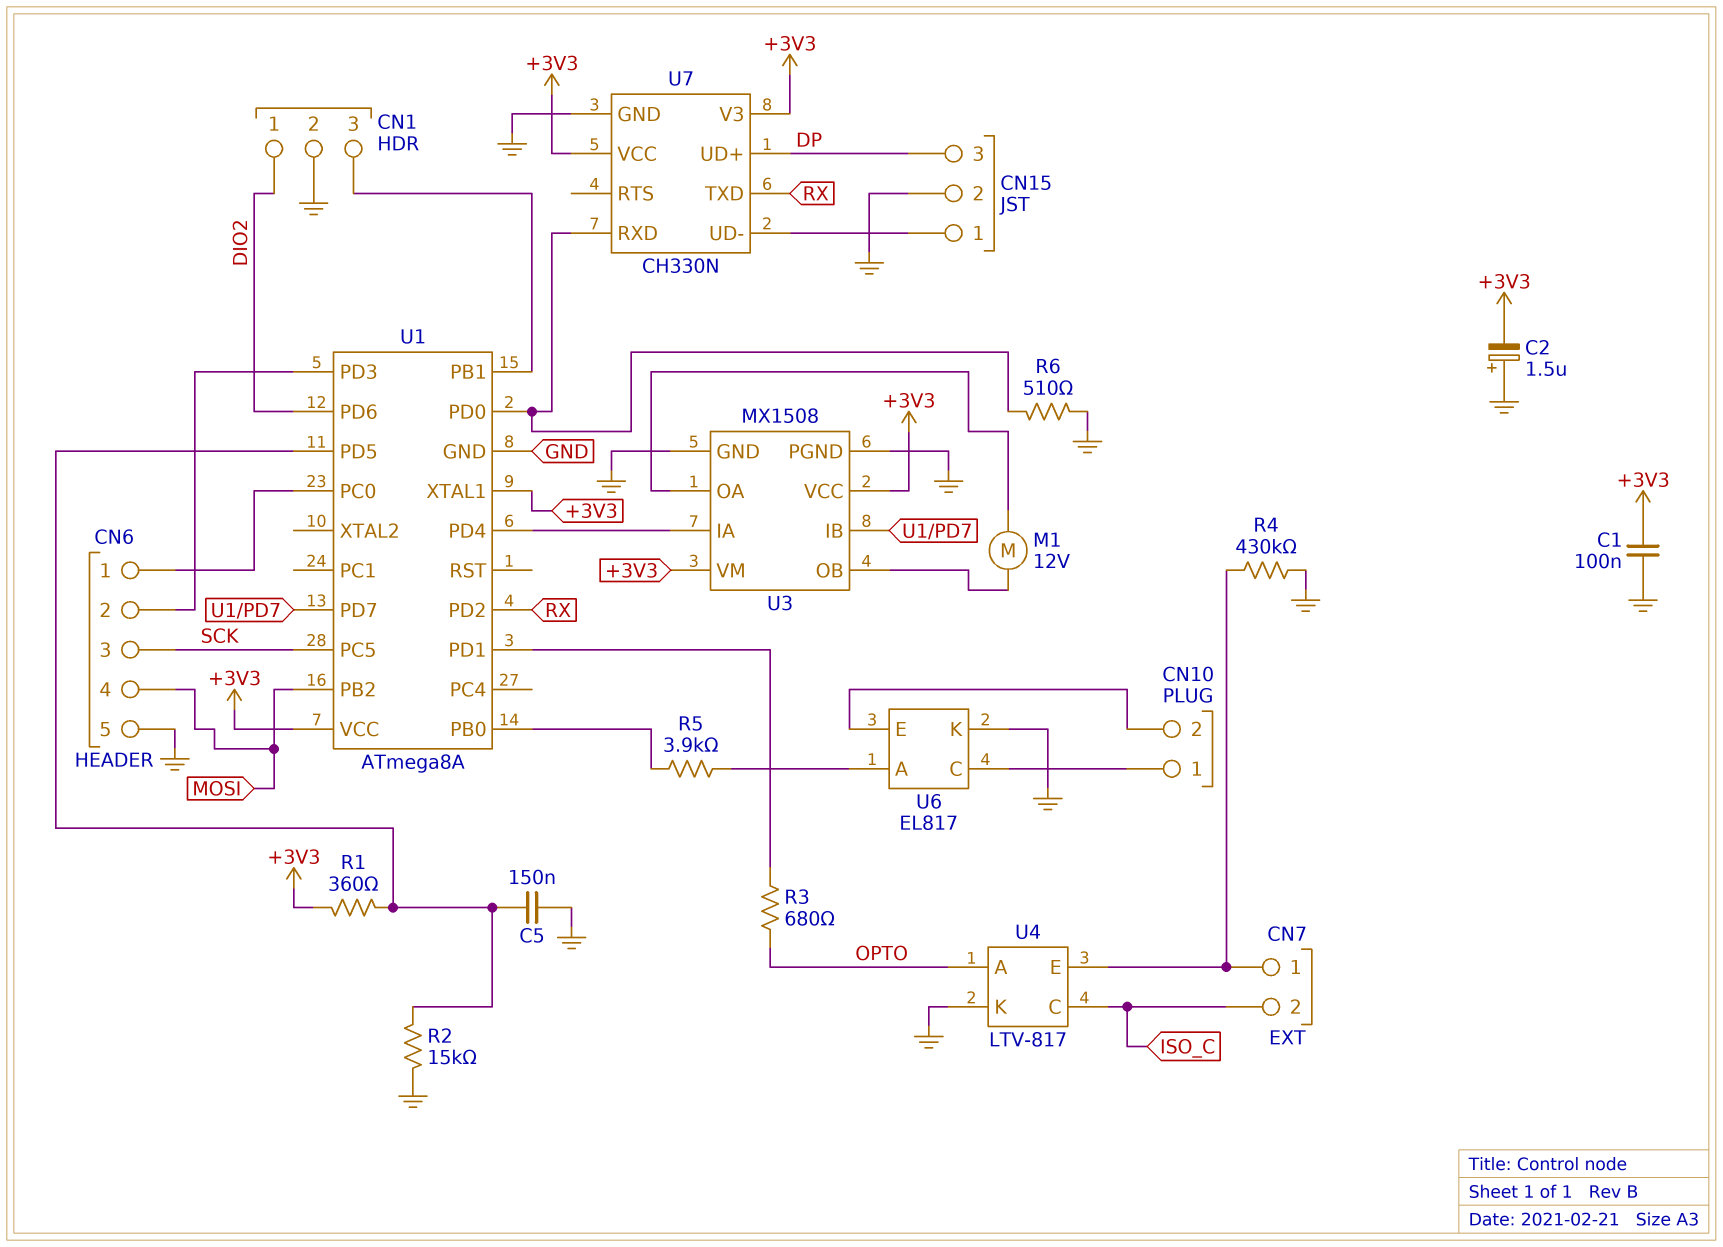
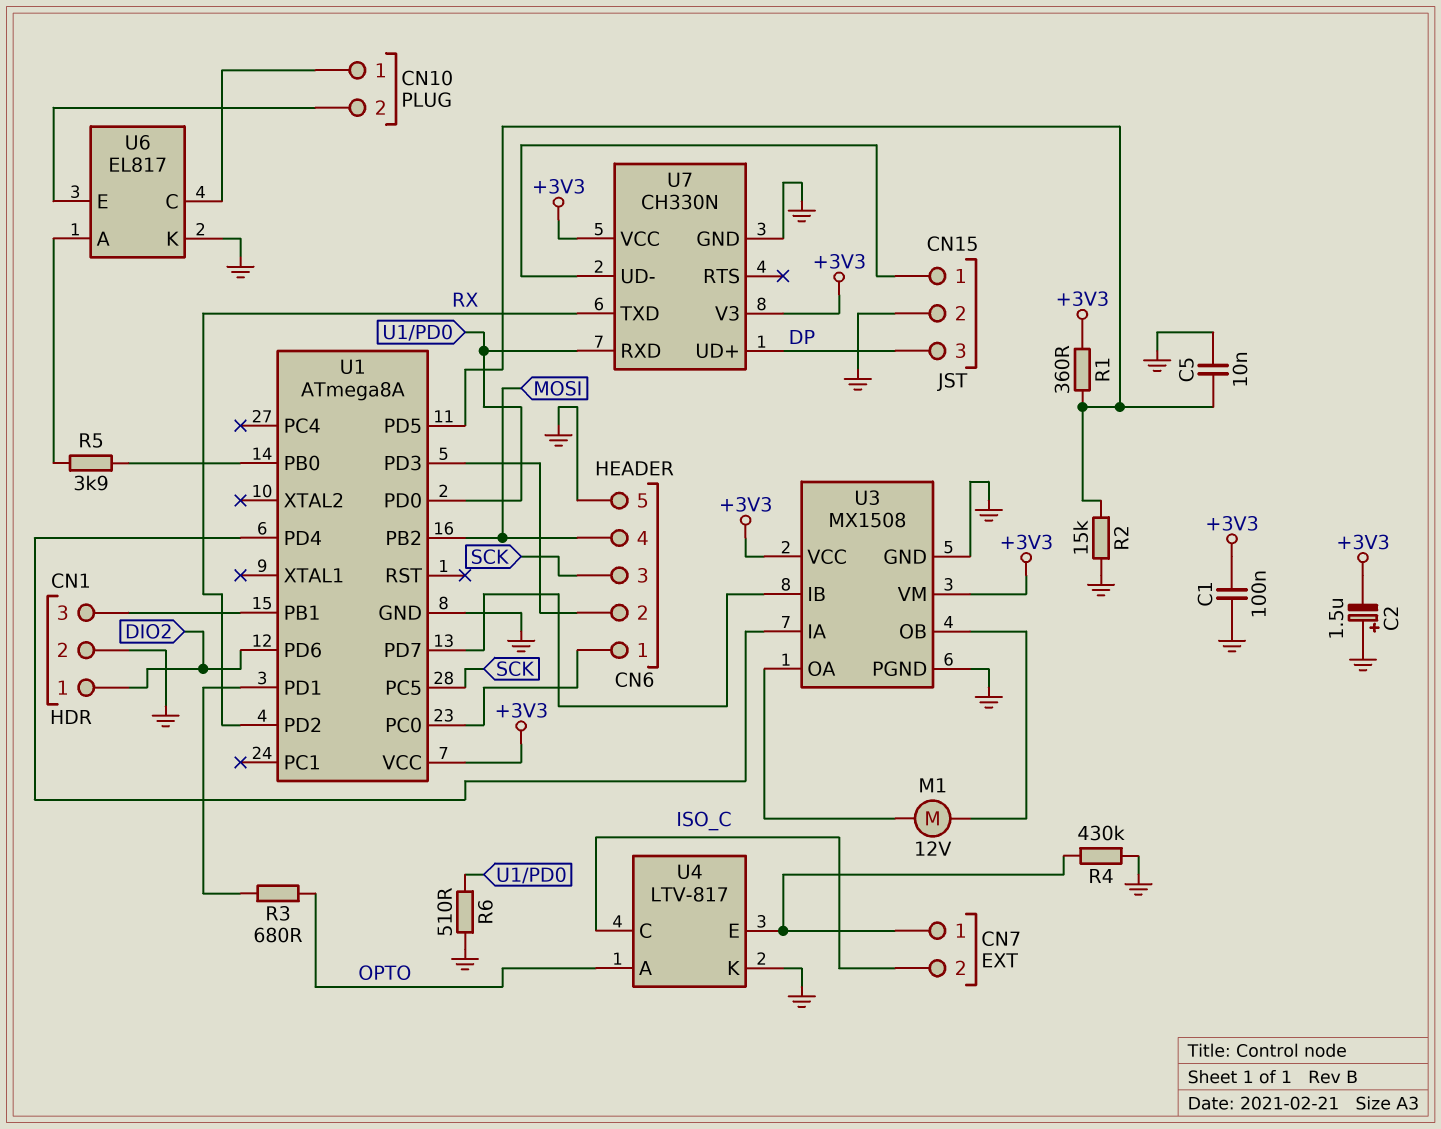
C5: 150nF (GND, U1/PD5) -> 10nF (GND, U1/PD5)
U1 pin XTAL1: +3V3 -> none

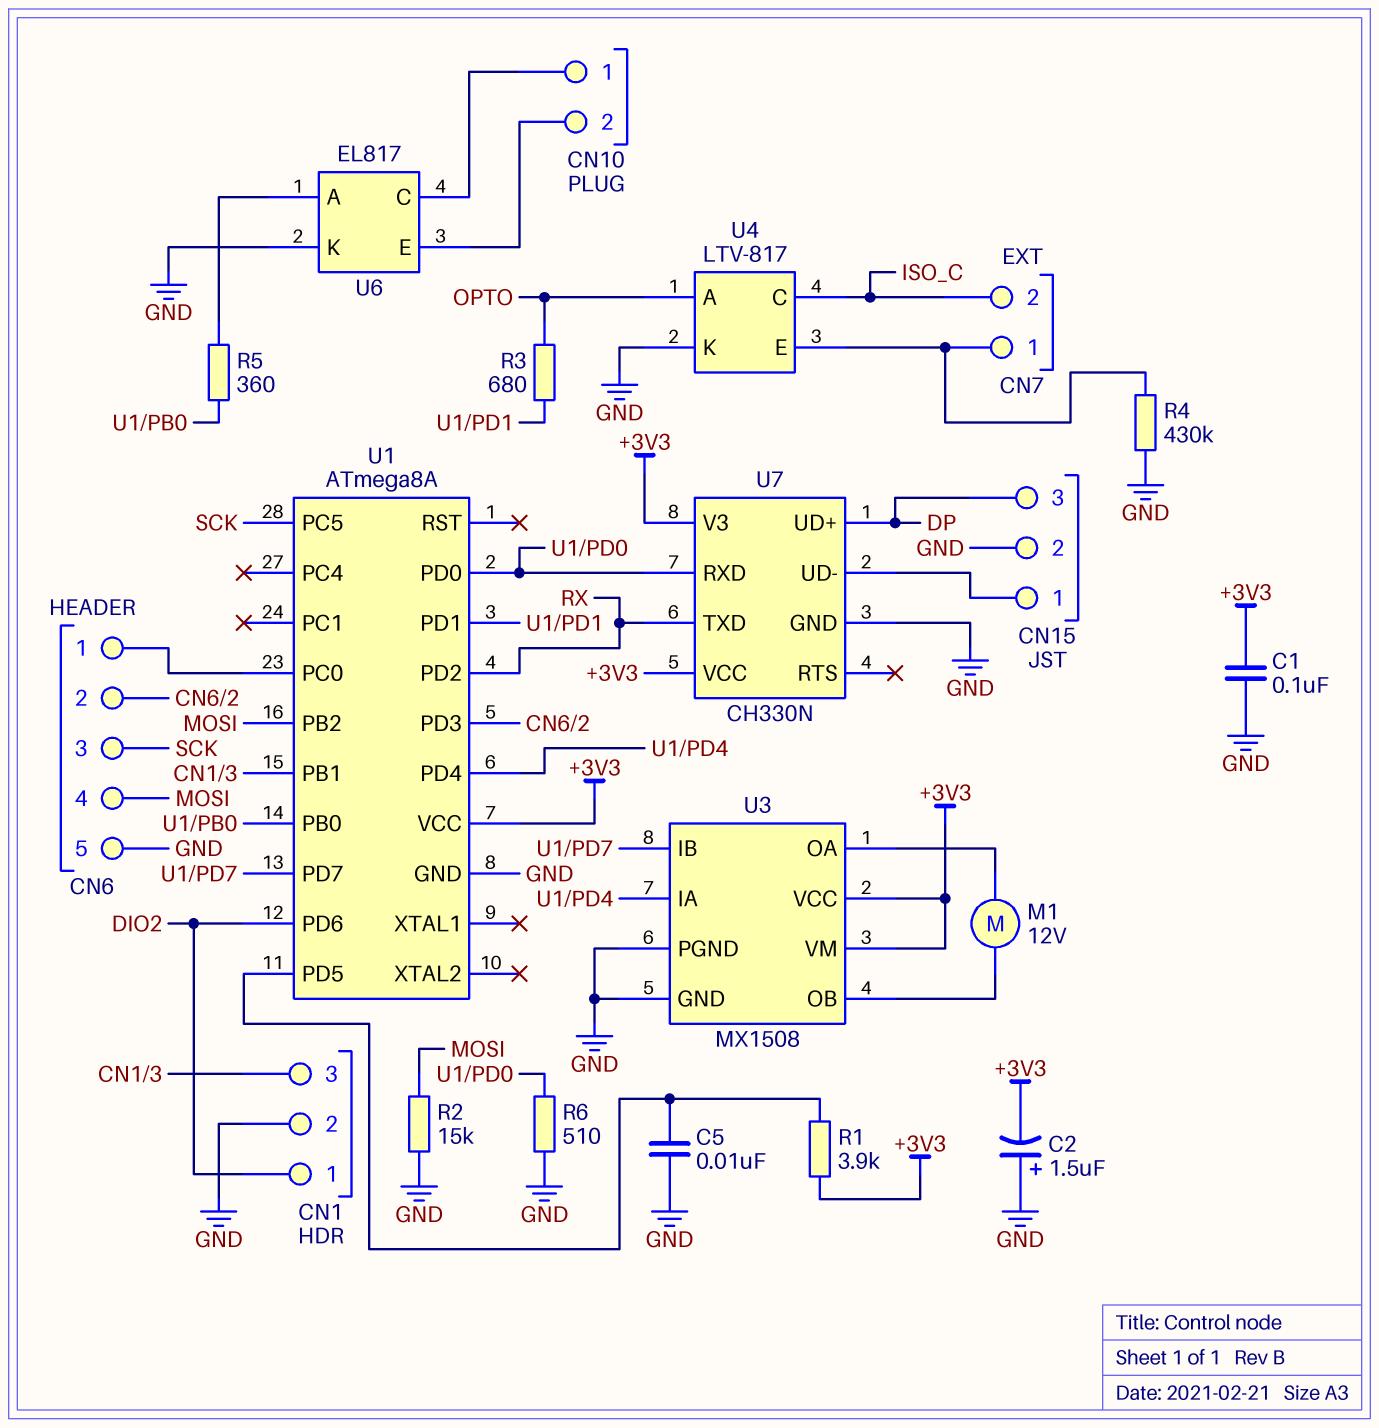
R1: 360 (+3V3, U1/PD5) -> 3.9k (+3V3, U1/PD5)
R2: 15k (GND, U1/PD5) -> 15k (GND, MOSI)
R5: 3.9k (U1/PB0, U6/A) -> 360 (U1/PB0, U6/A)

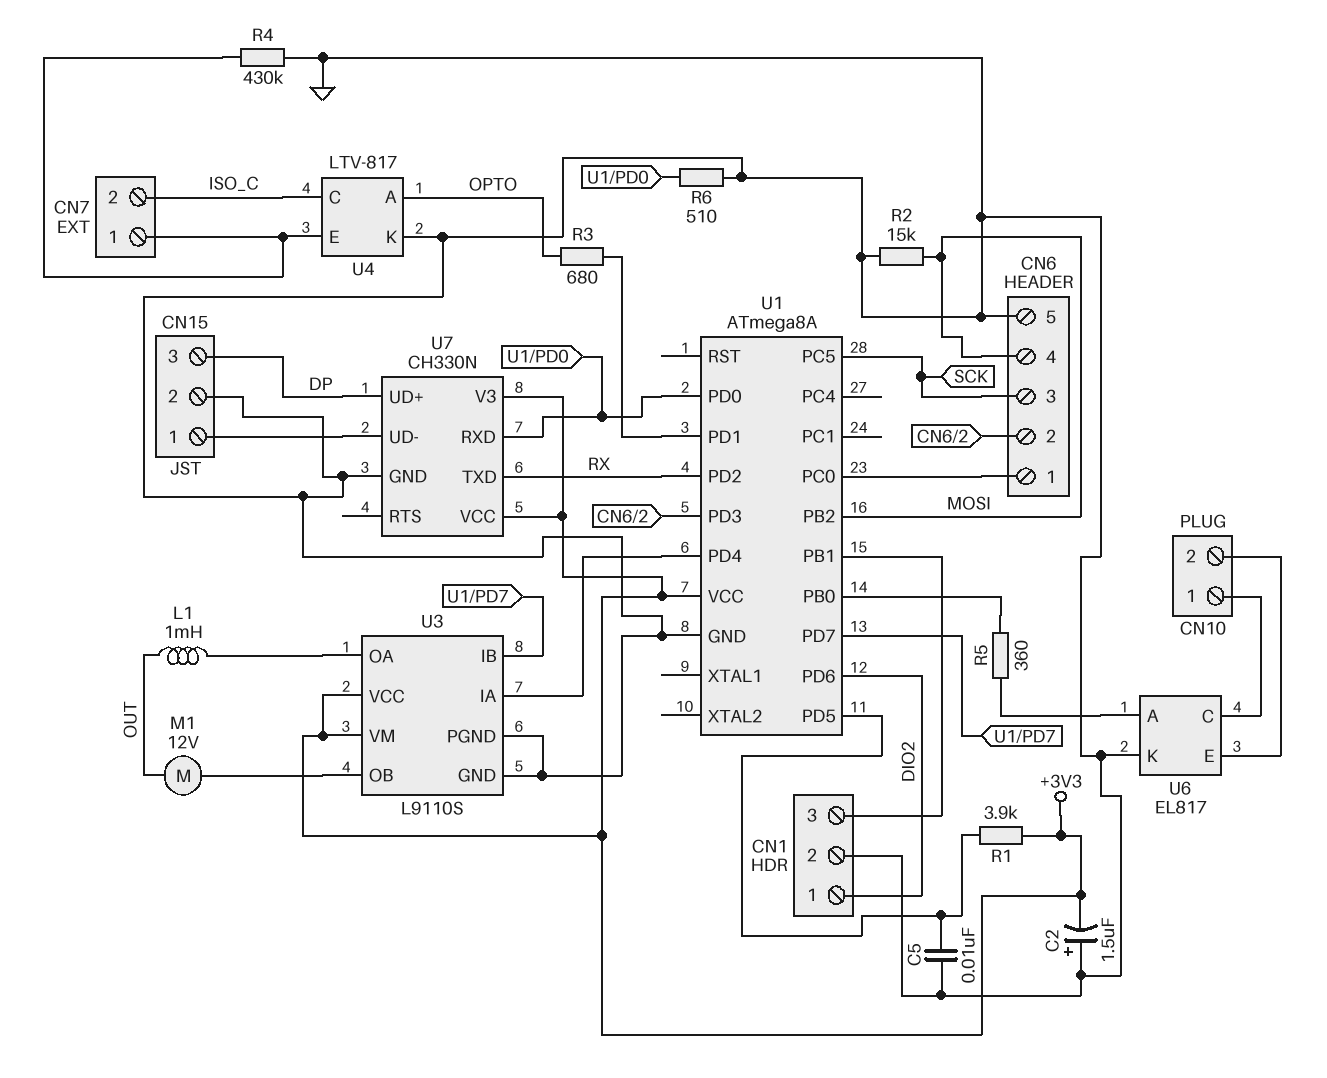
C1: 100nF (+3V3, GND) -> none
L1: none -> 1mH (OUT, U3/OA)
M1: motor 12V (U3/OA, U3/OB) -> motor 12V (OUT, U3/OB)
U3: MX1508 -> L9110S

